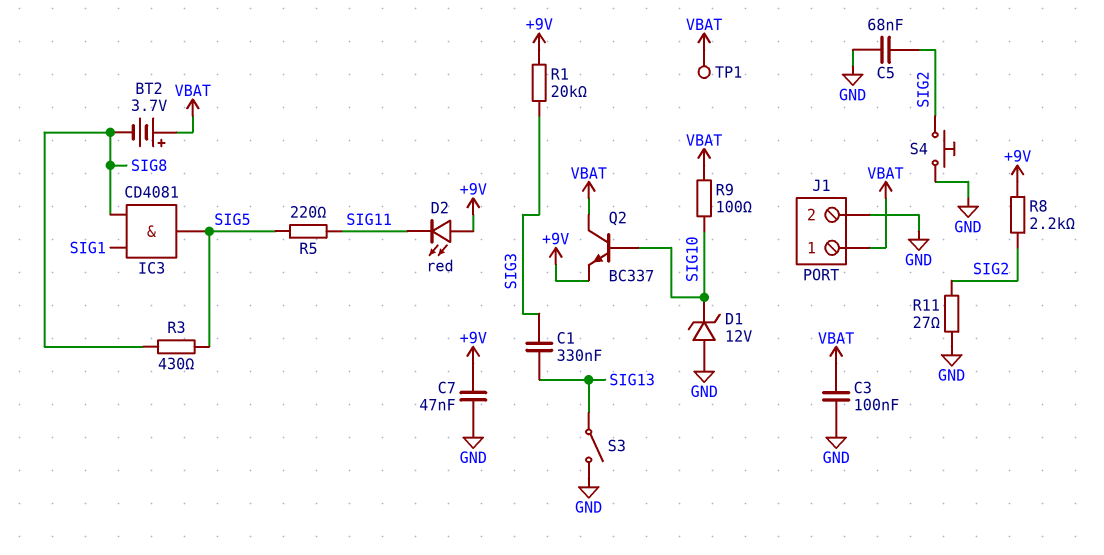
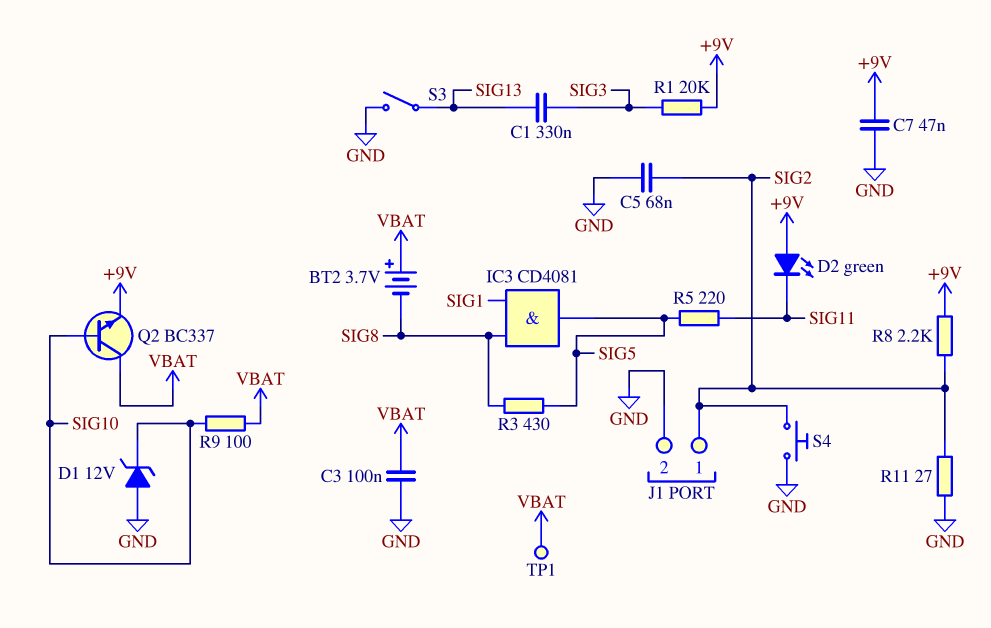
D2: LED red (A +9V, K SIG11) -> LED green (A +9V, K SIG11)
J1 pin 1: VBAT -> SIG2

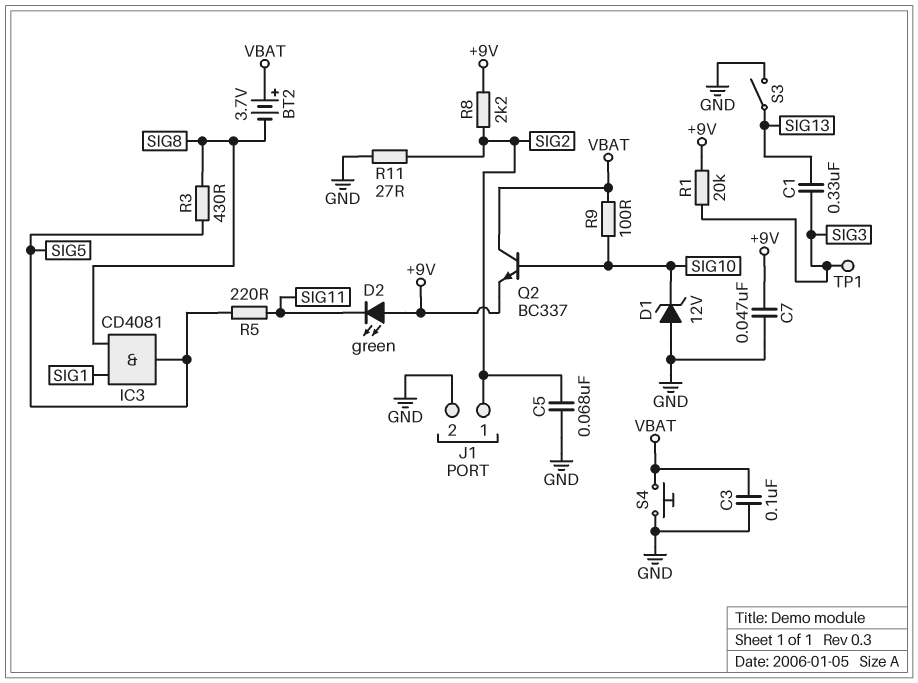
S4: button (GND, SIG2) -> button (GND, VBAT)
TP1: test point (VBAT) -> test point (SIG3)

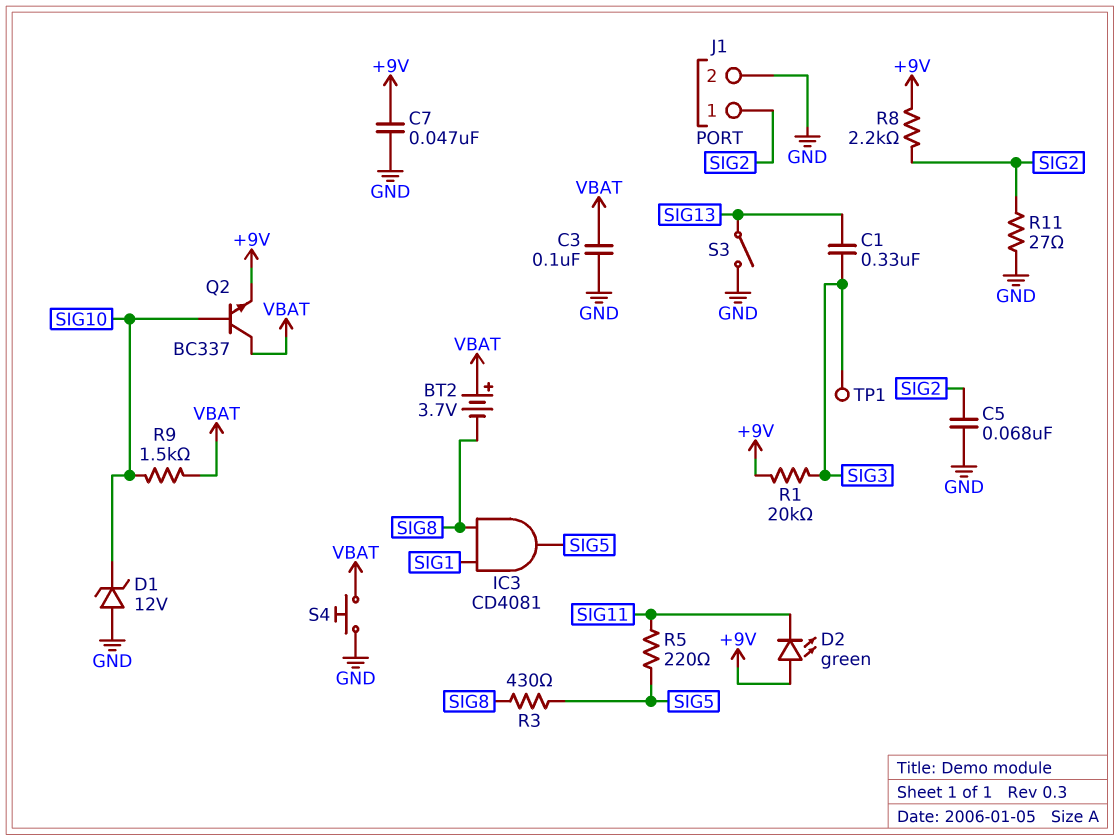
R9: 100 (SIG10, VBAT) -> 1.5k (SIG10, VBAT)

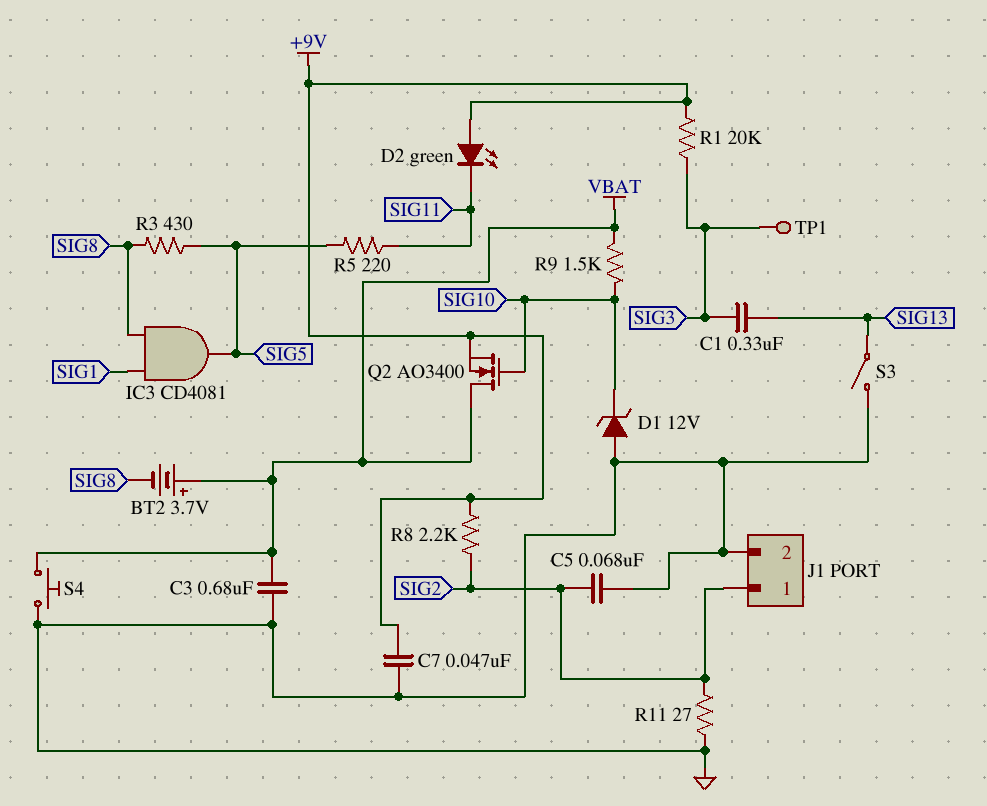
C3: 100nF (GND, VBAT) -> 680nF (GND, VBAT)
Q2: NPN BC337 (B SIG10, C VBAT, E +9V) -> NMOS AO3400 (G SIG10, D VBAT, S +9V)

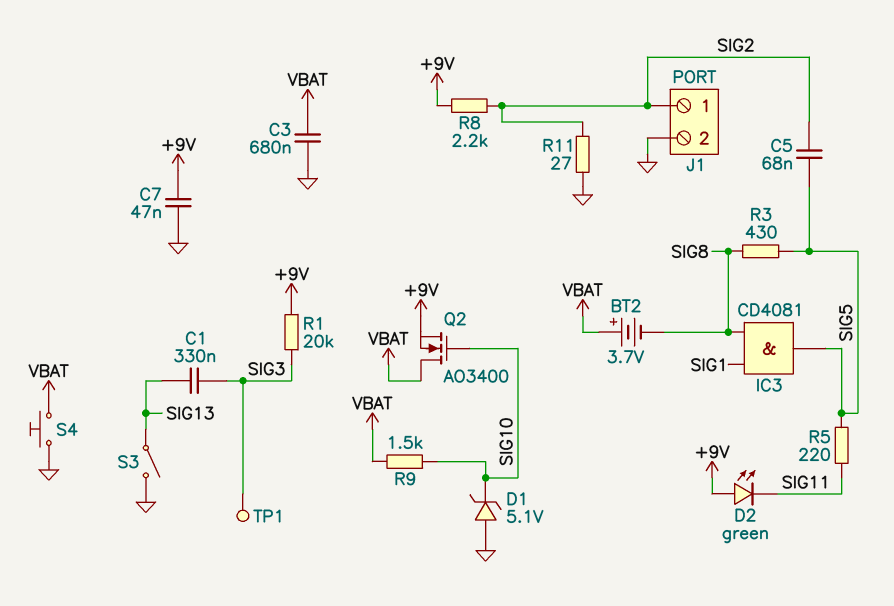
C5: 68nF (GND, SIG2) -> 68nF (SIG2, SIG5)
D1: zener 12V (A GND, K SIG10) -> zener 5.1V (A GND, K SIG10)

